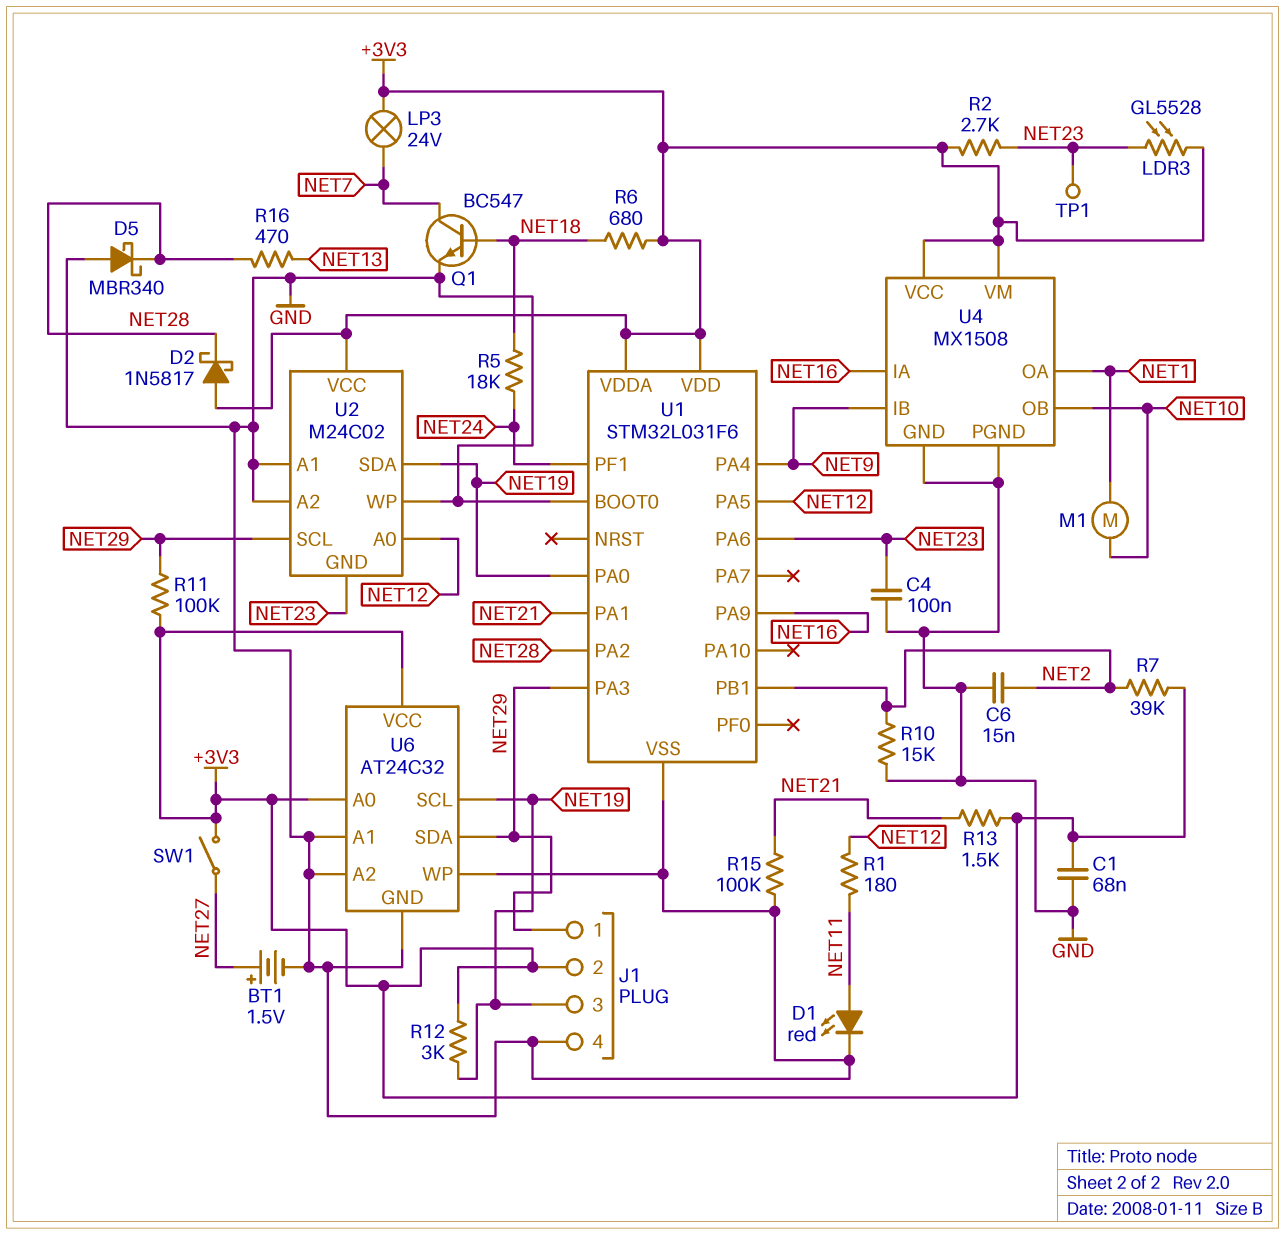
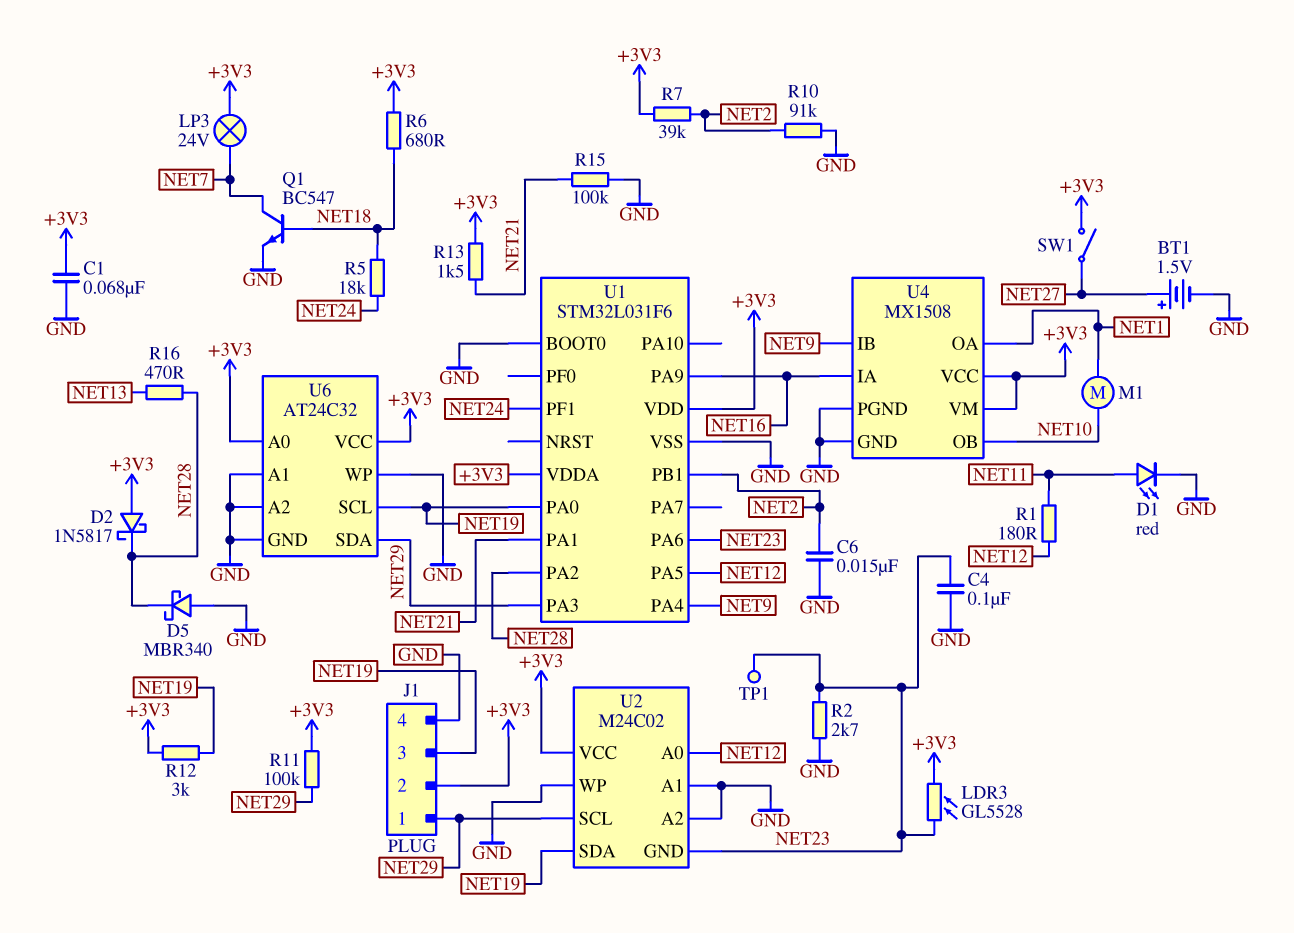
R2: 2.7k (+3V3, NET23) -> 2.7k (GND, NET23)
R10: 15k (GND, NET2) -> 91k (GND, NET2)

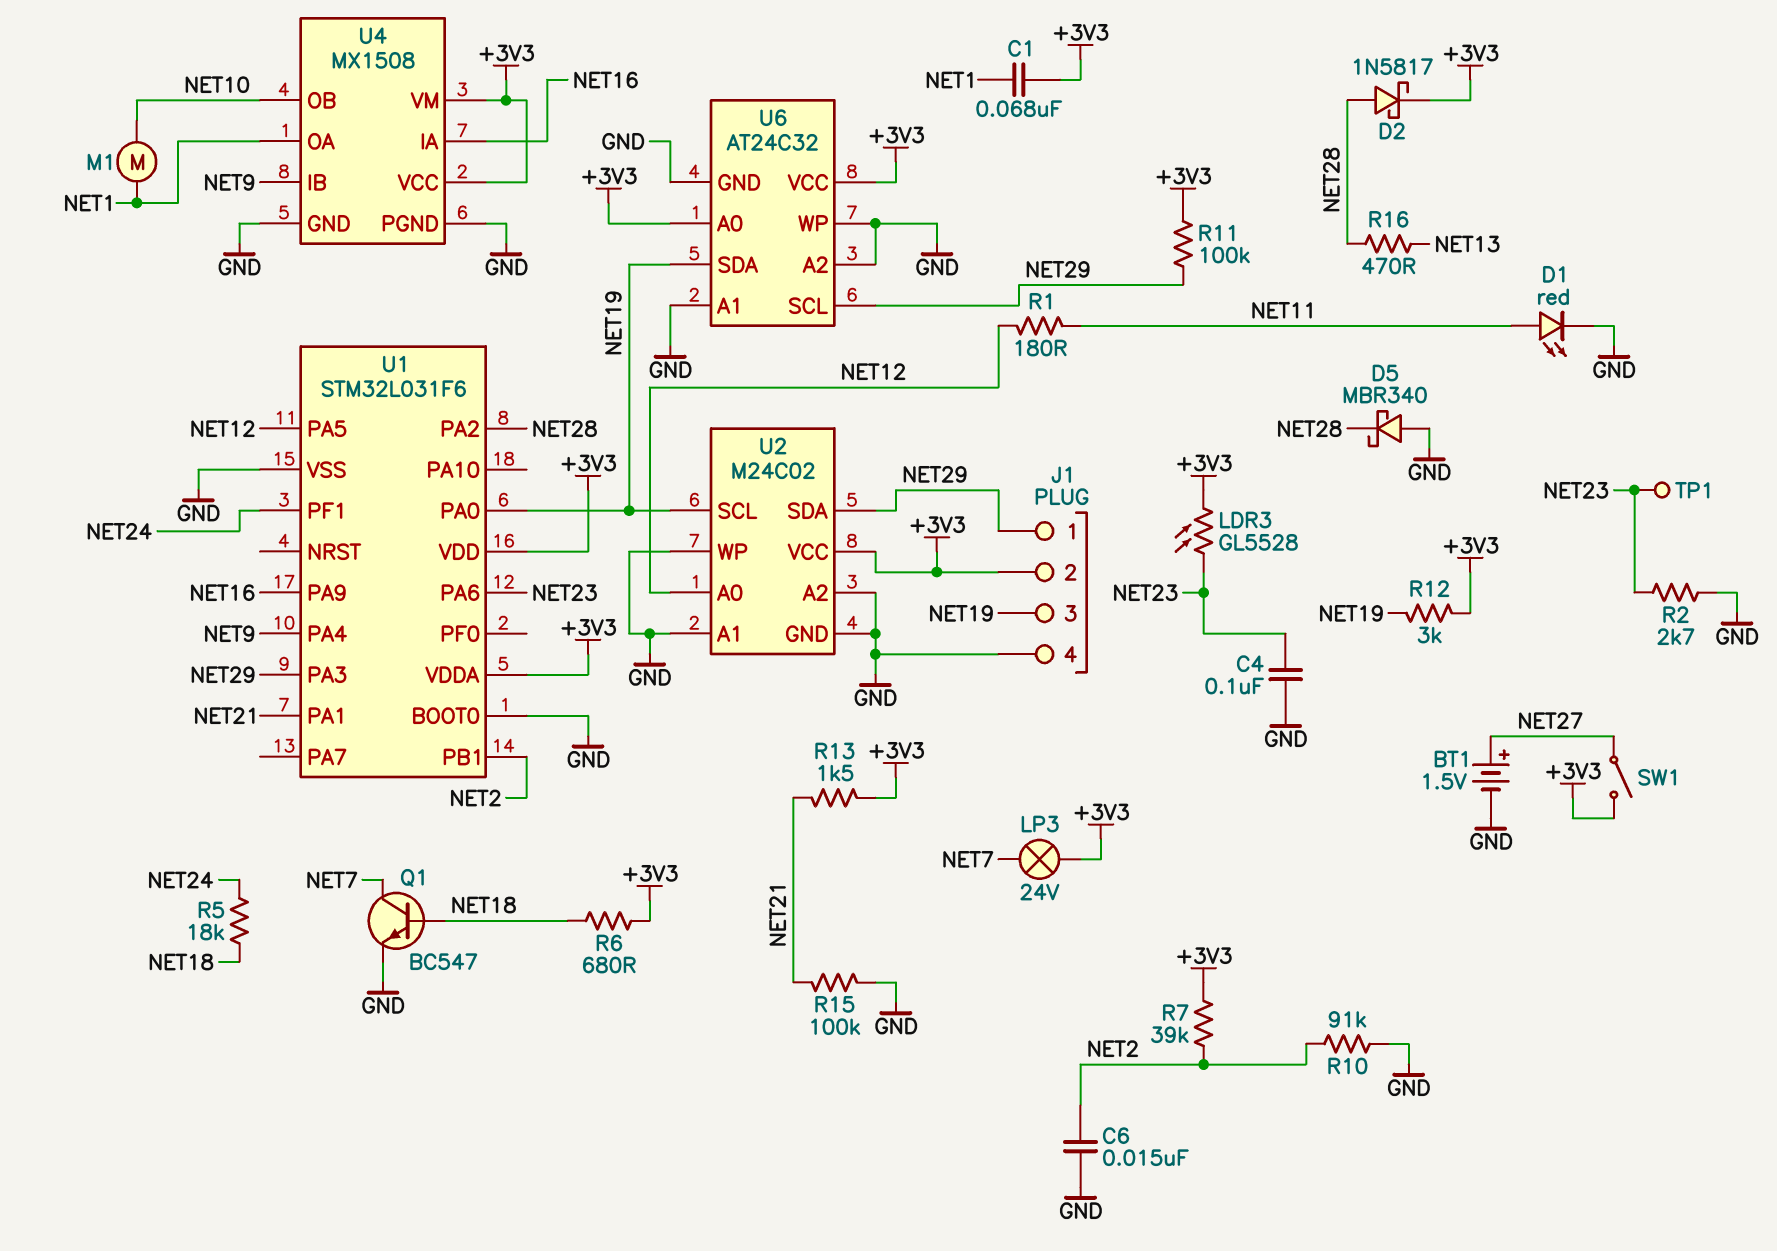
C1: 68nF (+3V3, GND) -> 68nF (+3V3, NET1)
D2: schottky 1N5817 (A +3V3, K NET28) -> schottky 1N5817 (A NET28, K +3V3)
U2 pin GND: NET23 -> GND
U2 pin SCL: NET29 -> NET19
U2 pin SDA: NET19 -> NET29
U6 pin SCL: NET19 -> NET29
U6 pin SDA: NET29 -> NET19

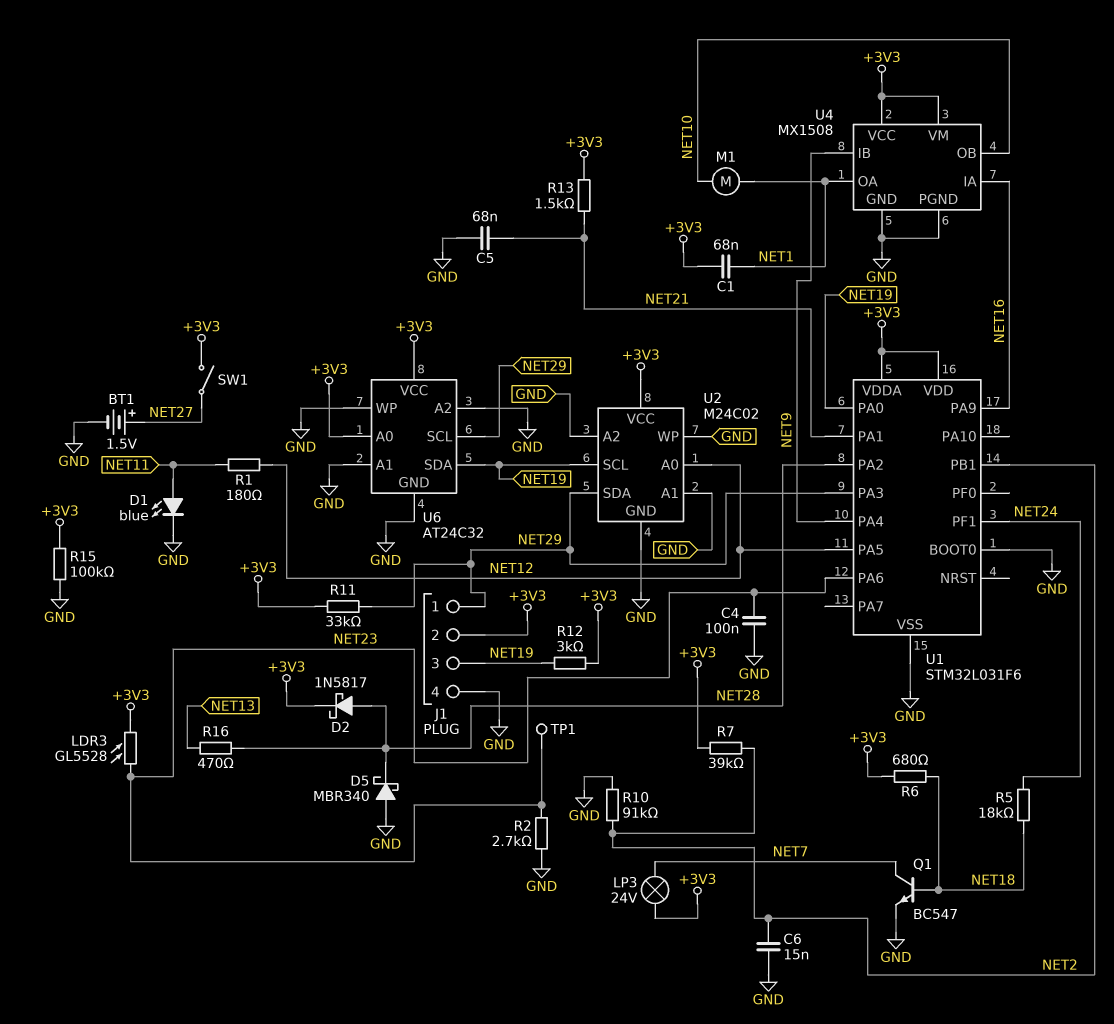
C5: none -> 68nF (GND, NET21)
D1: LED red (A NET11, K GND) -> LED blue (A NET11, K GND)
R11: 100k (+3V3, NET29) -> 33k (+3V3, NET29)
R15: 100k (GND, NET21) -> 100k (+3V3, GND)

